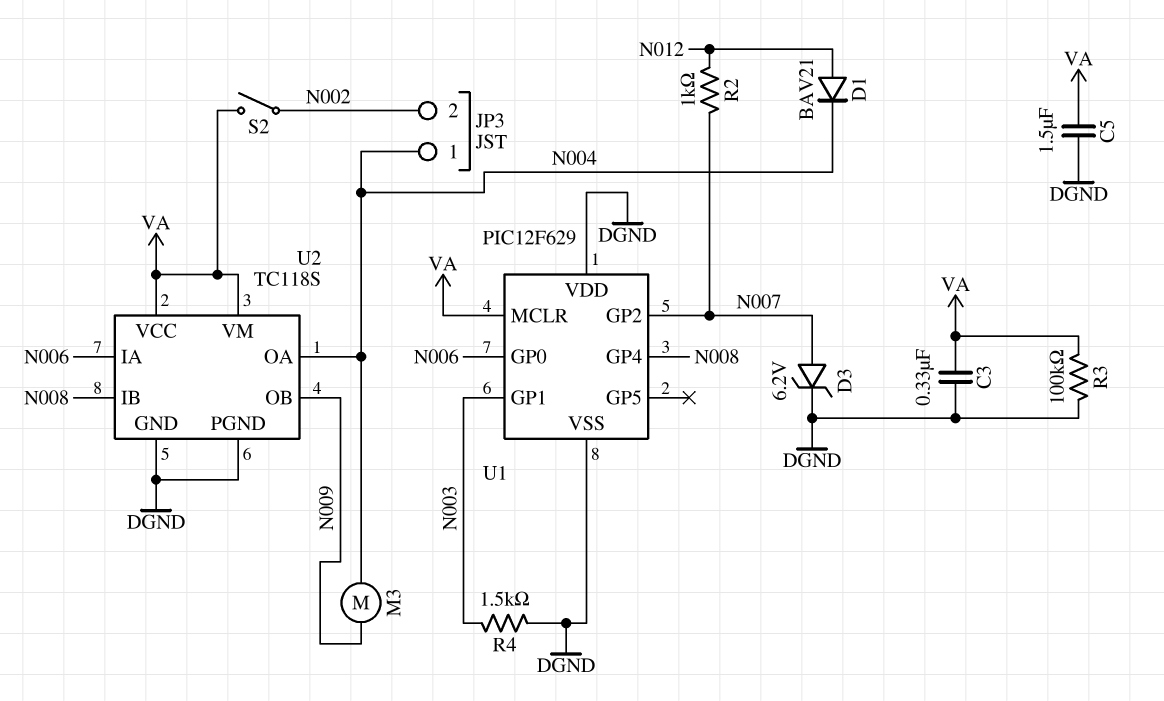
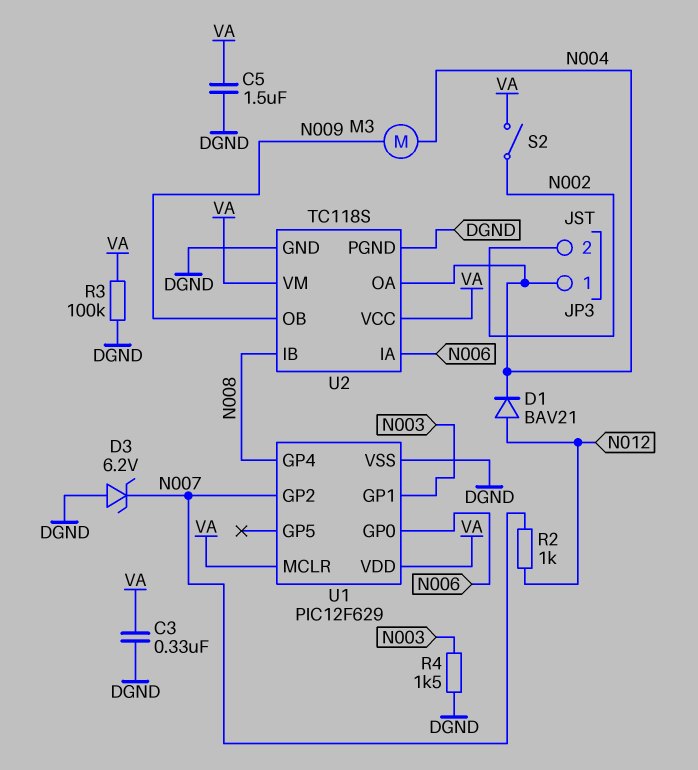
D3: zener 6.2V (A N007, K DGND) -> zener 6.2V (A DGND, K N007)
U1 pin VDD: DGND -> VA

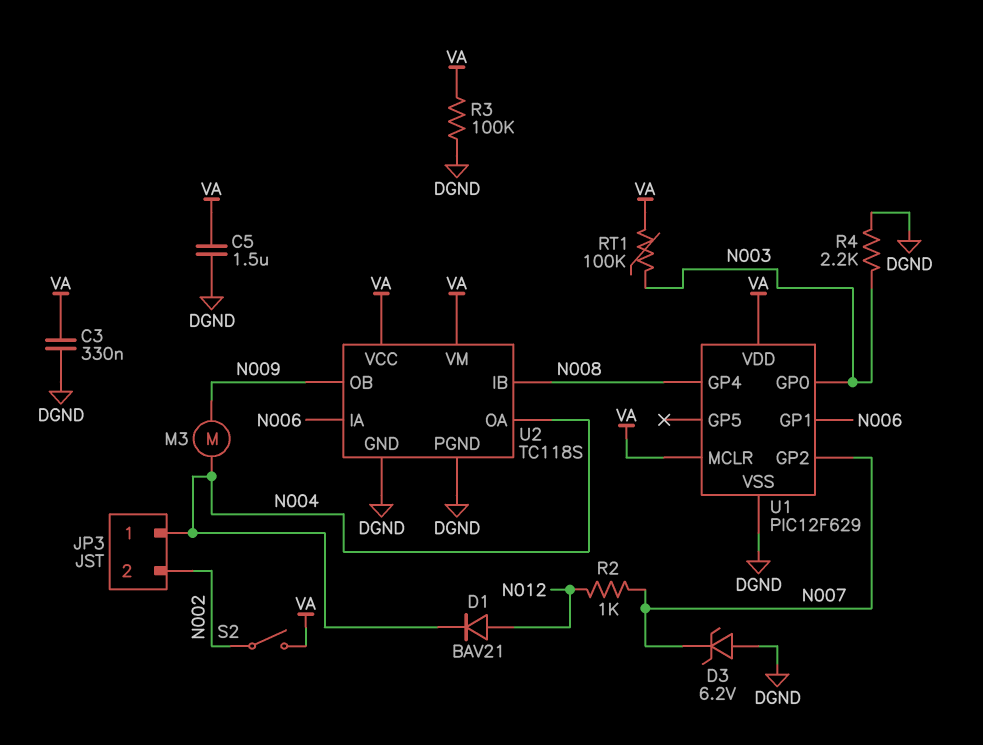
R4: 1.5k (DGND, N003) -> 2.2k (DGND, N003)
RT1: none -> 100k (N003, VA)
U1 pin GP0: N006 -> N003
U1 pin GP1: N003 -> N006

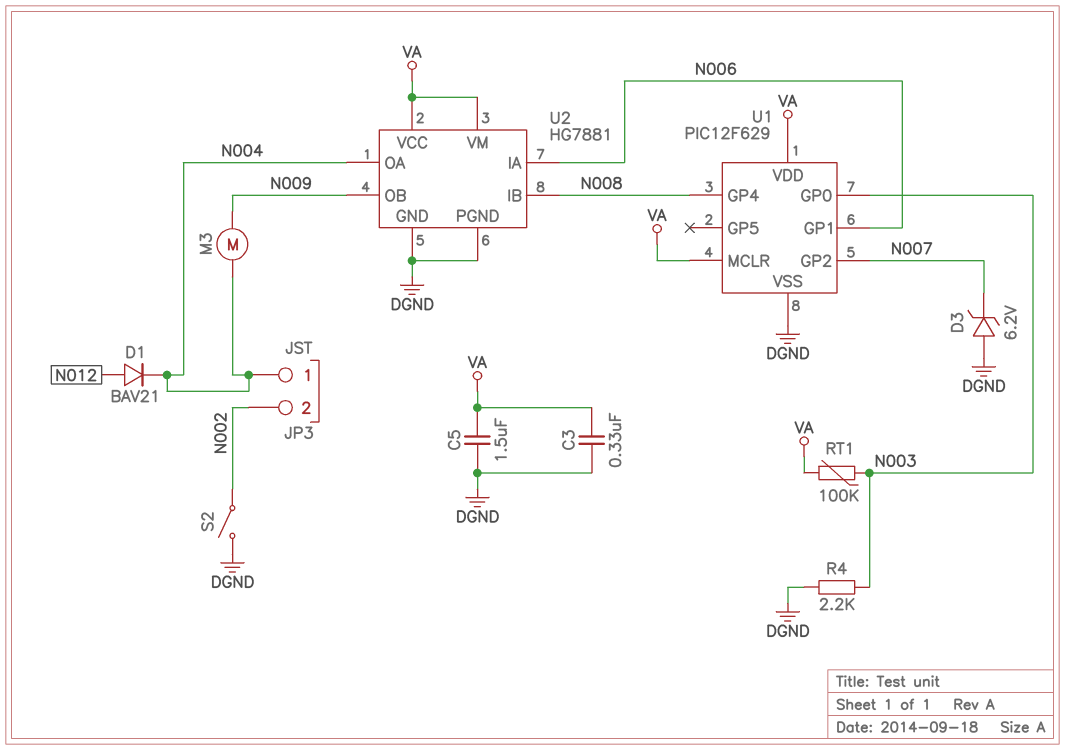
R2: 1k (N007, N012) -> none
R3: 100k (DGND, VA) -> none
S2: switch (N002, VA) -> switch (DGND, N002)
U2: TC118S -> HG7881

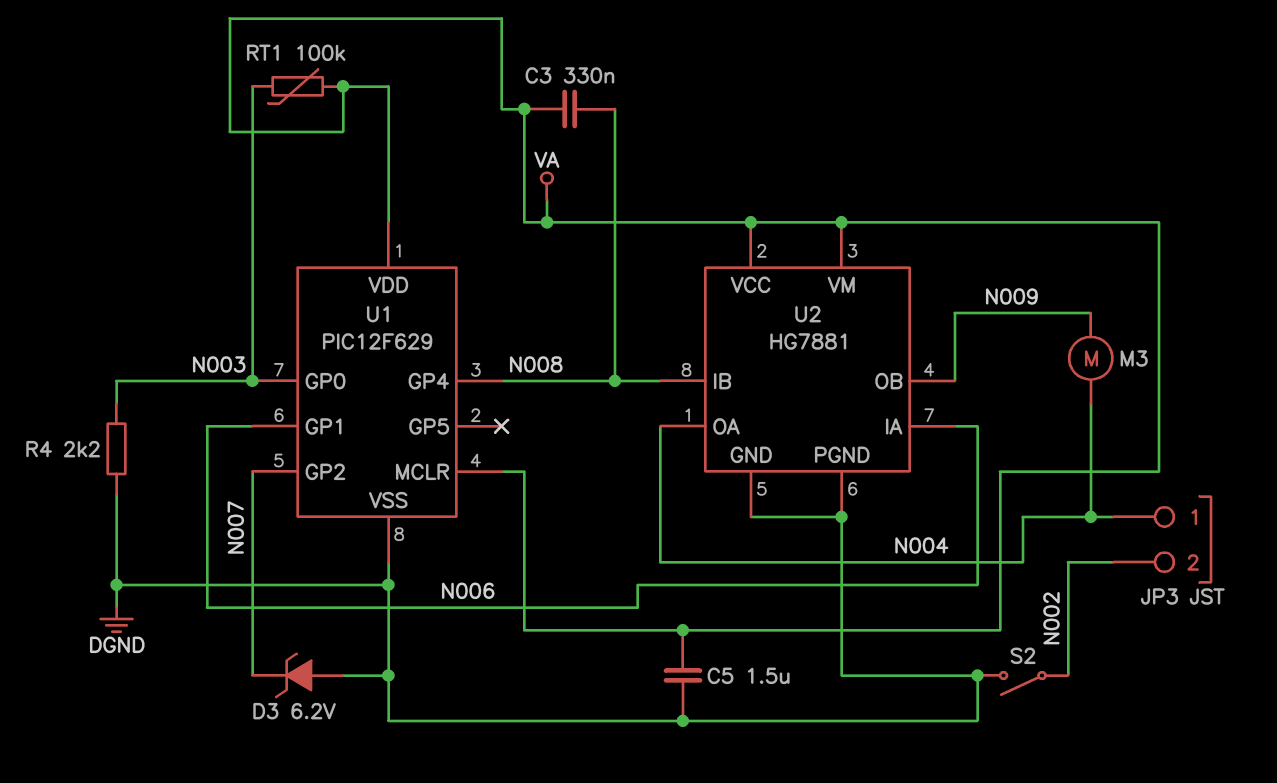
C3: 330nF (DGND, VA) -> 330nF (N008, VA)
D1: diode BAV21 (A N012, K N004) -> none

